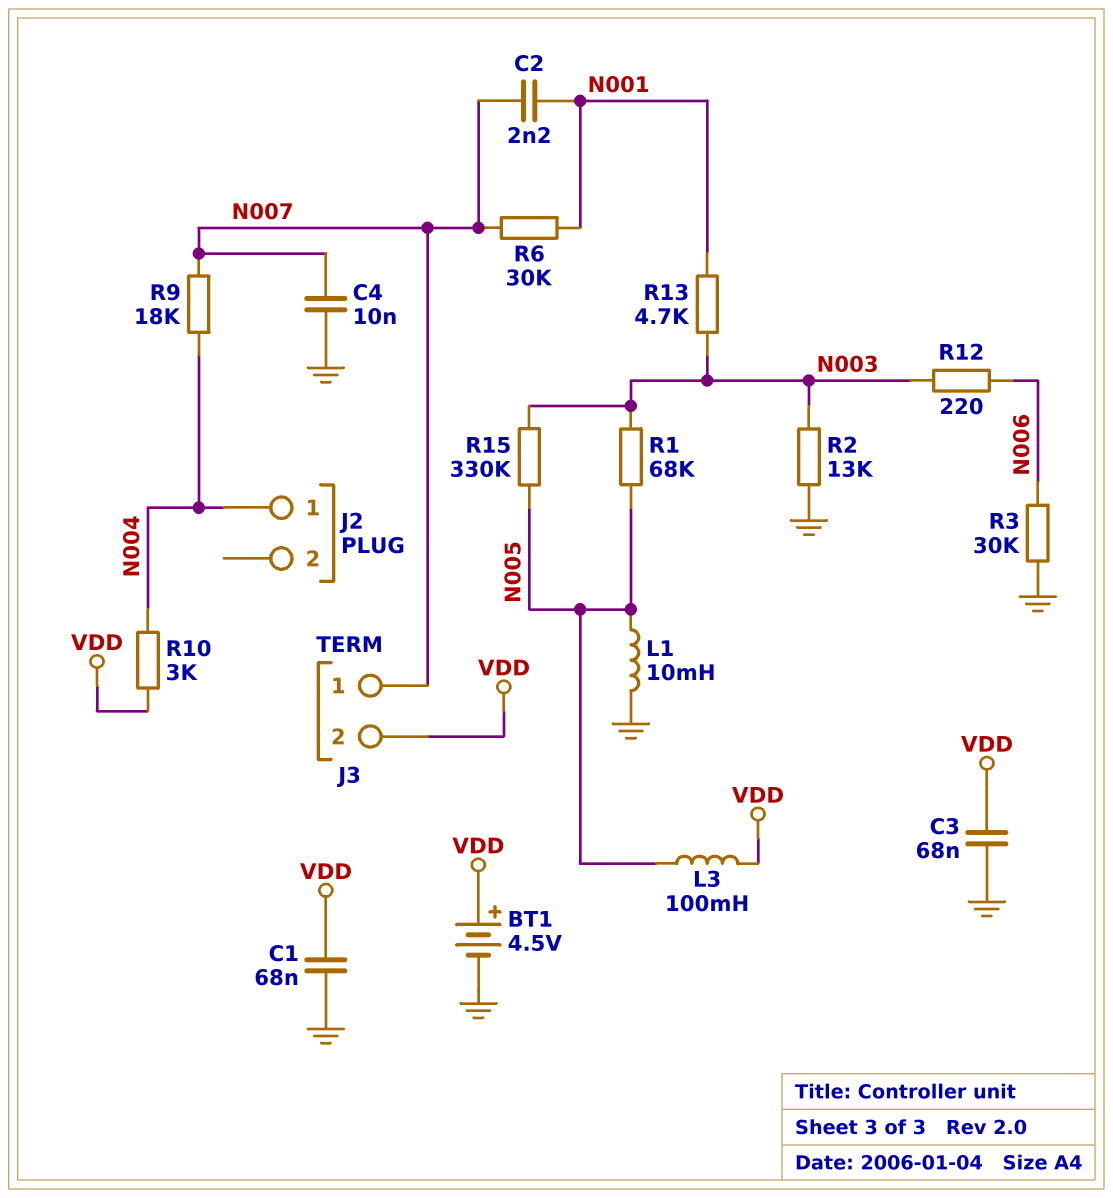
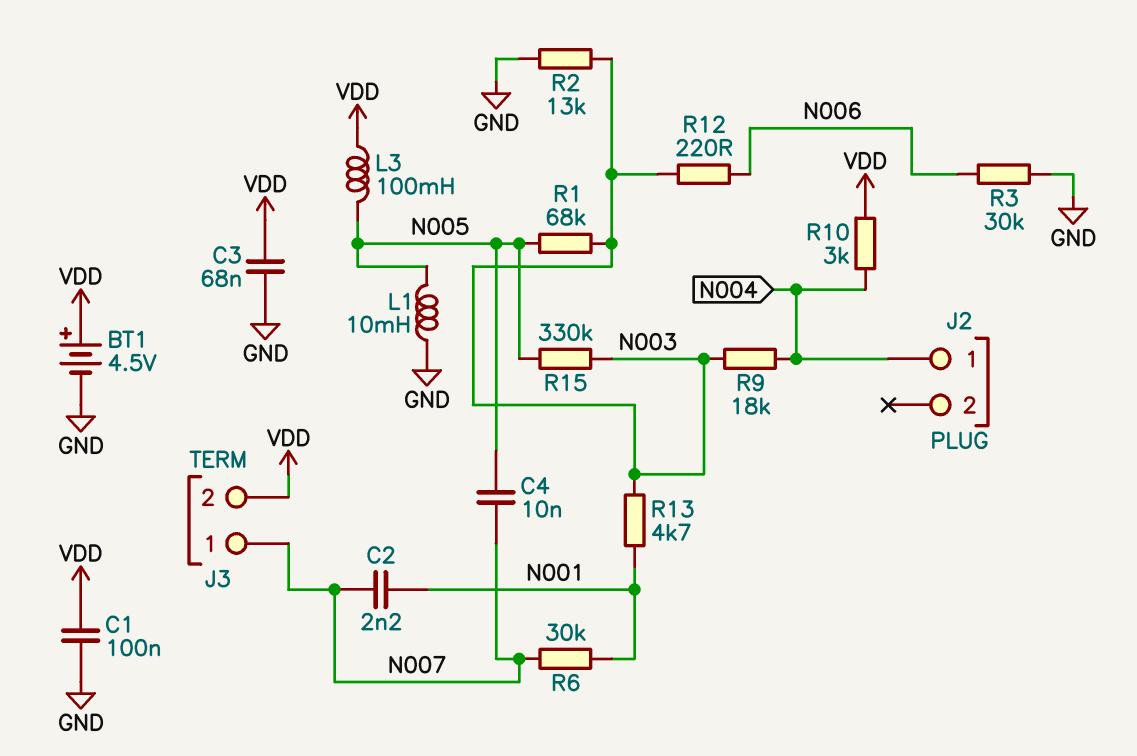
C1: 68nF (GND, VDD) -> 100nF (GND, VDD)
C4: 10nF (GND, N007) -> 10nF (N005, N007)
R9: 18k (N004, N007) -> 18k (N003, N004)

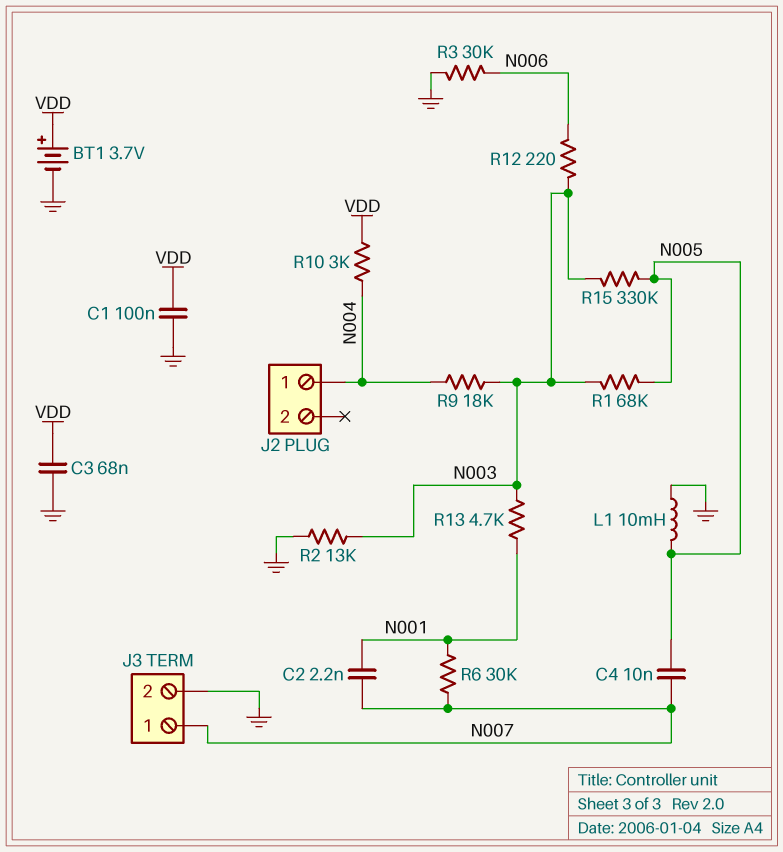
BT1: 4.5V (plus VDD, minus GND) -> 3.7V (plus VDD, minus GND)
J3 pin 2: VDD -> GND
L3: 100mH (N005, VDD) -> none

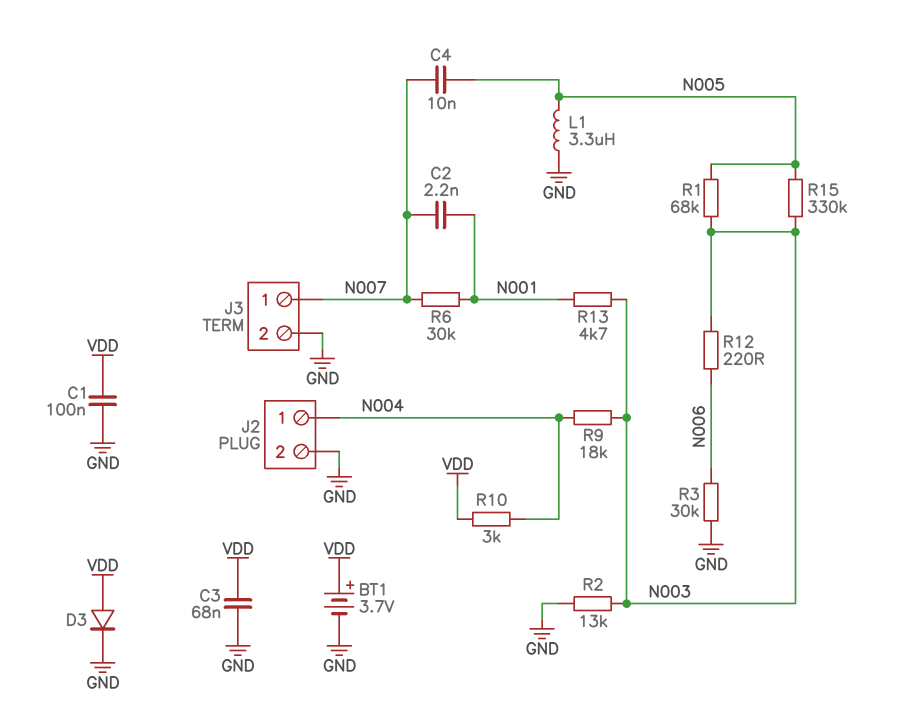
D3: none -> diode (A VDD, K GND)
J2 pin 2: none -> GND
L1: 10mH (GND, N005) -> 3.3uH (GND, N005)

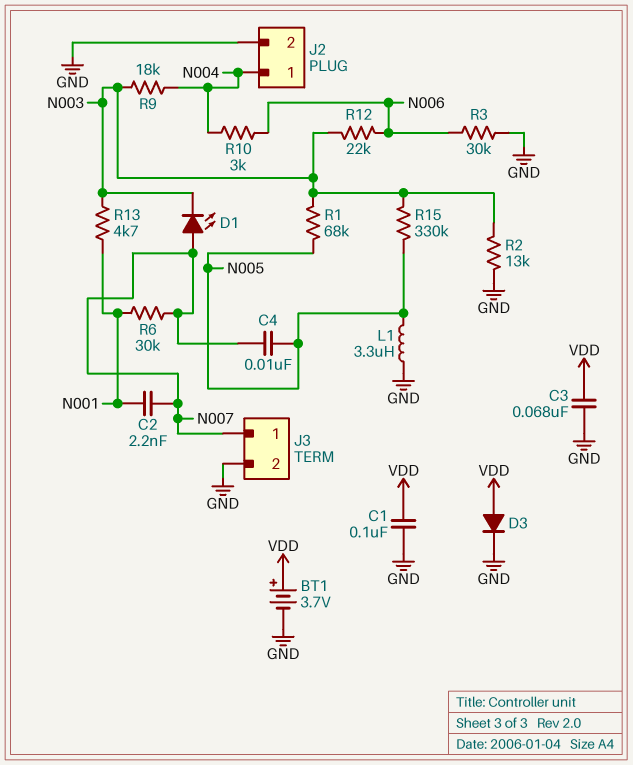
D1: none -> LED (A N007, K N003)
R10: 3k (N004, VDD) -> 3k (N004, N006)
R12: 220 (N003, N006) -> 22k (N003, N006)

